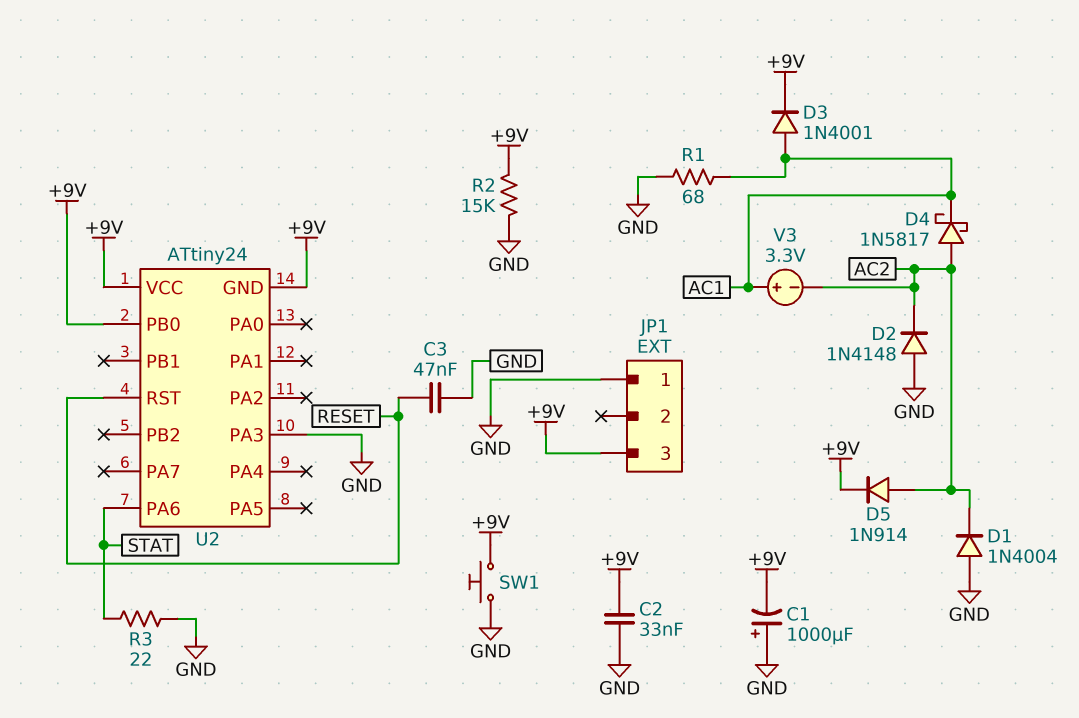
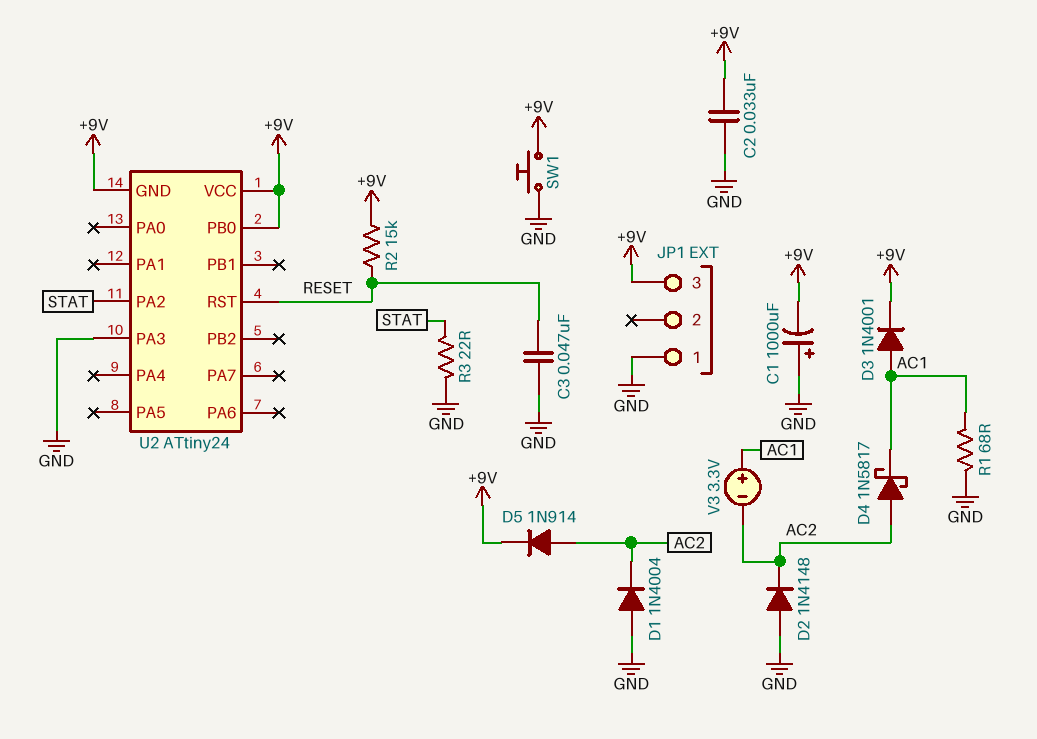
R2: 15k (+9V, GND) -> 15k (+9V, RESET)
U2 pin PA2: none -> STAT
U2 pin PA6: STAT -> none

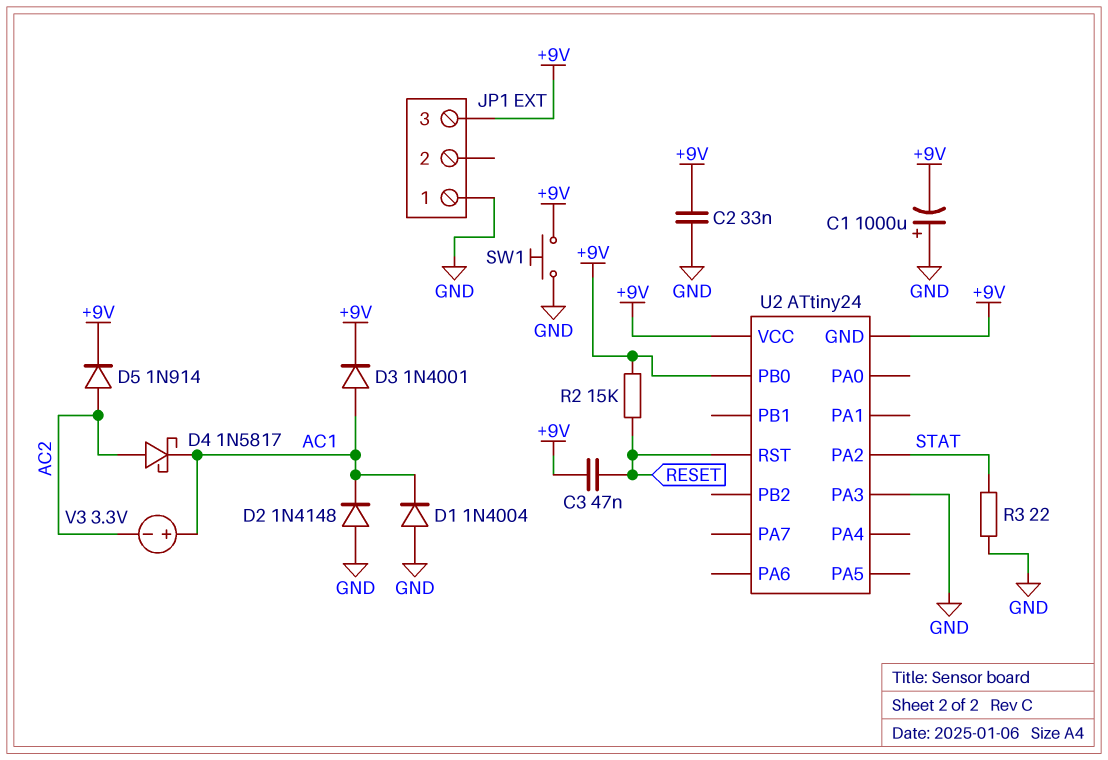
C3: 47nF (GND, RESET) -> 47nF (+9V, RESET)
D1: diode 1N4004 (A GND, K AC2) -> diode 1N4004 (A GND, K AC1)
D2: diode 1N4148 (A GND, K AC2) -> diode 1N4148 (A GND, K AC1)
R1: 68 (AC1, GND) -> none

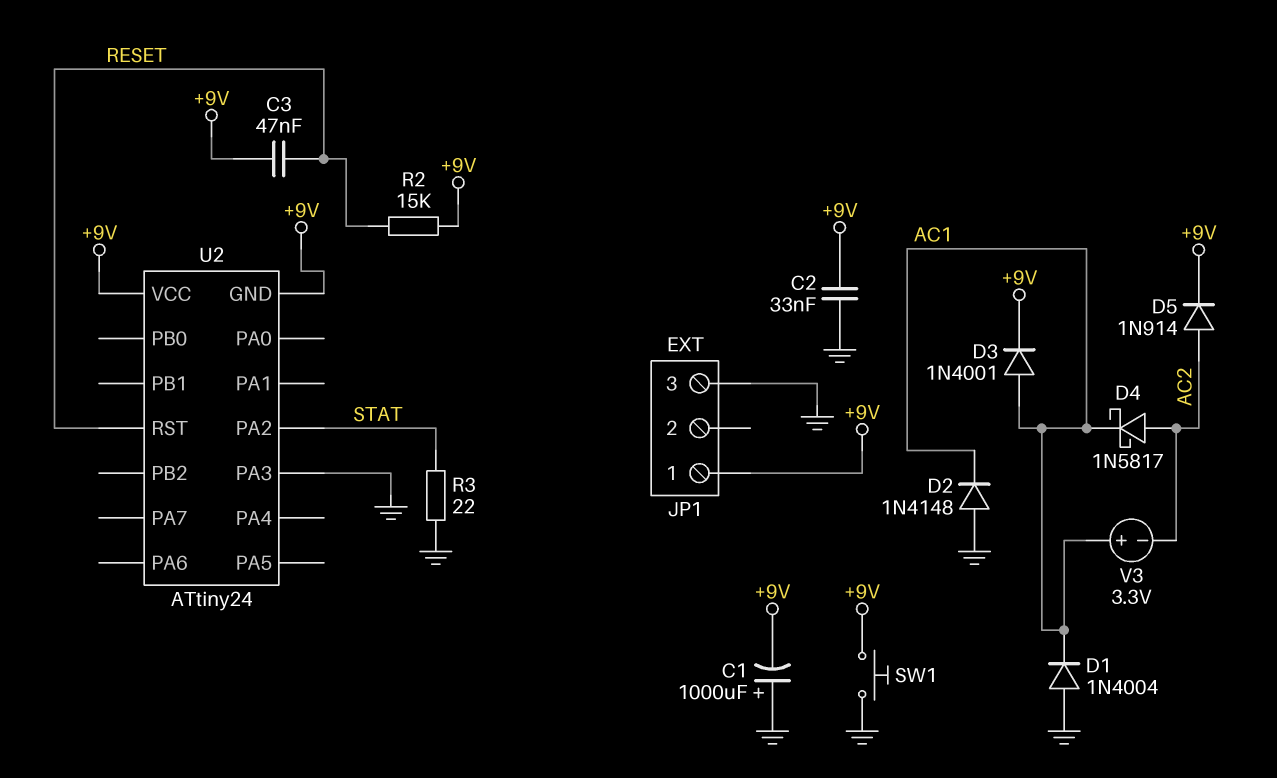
JP1 pin 1: GND -> +9V
JP1 pin 3: +9V -> GND
U2 pin PB0: +9V -> none

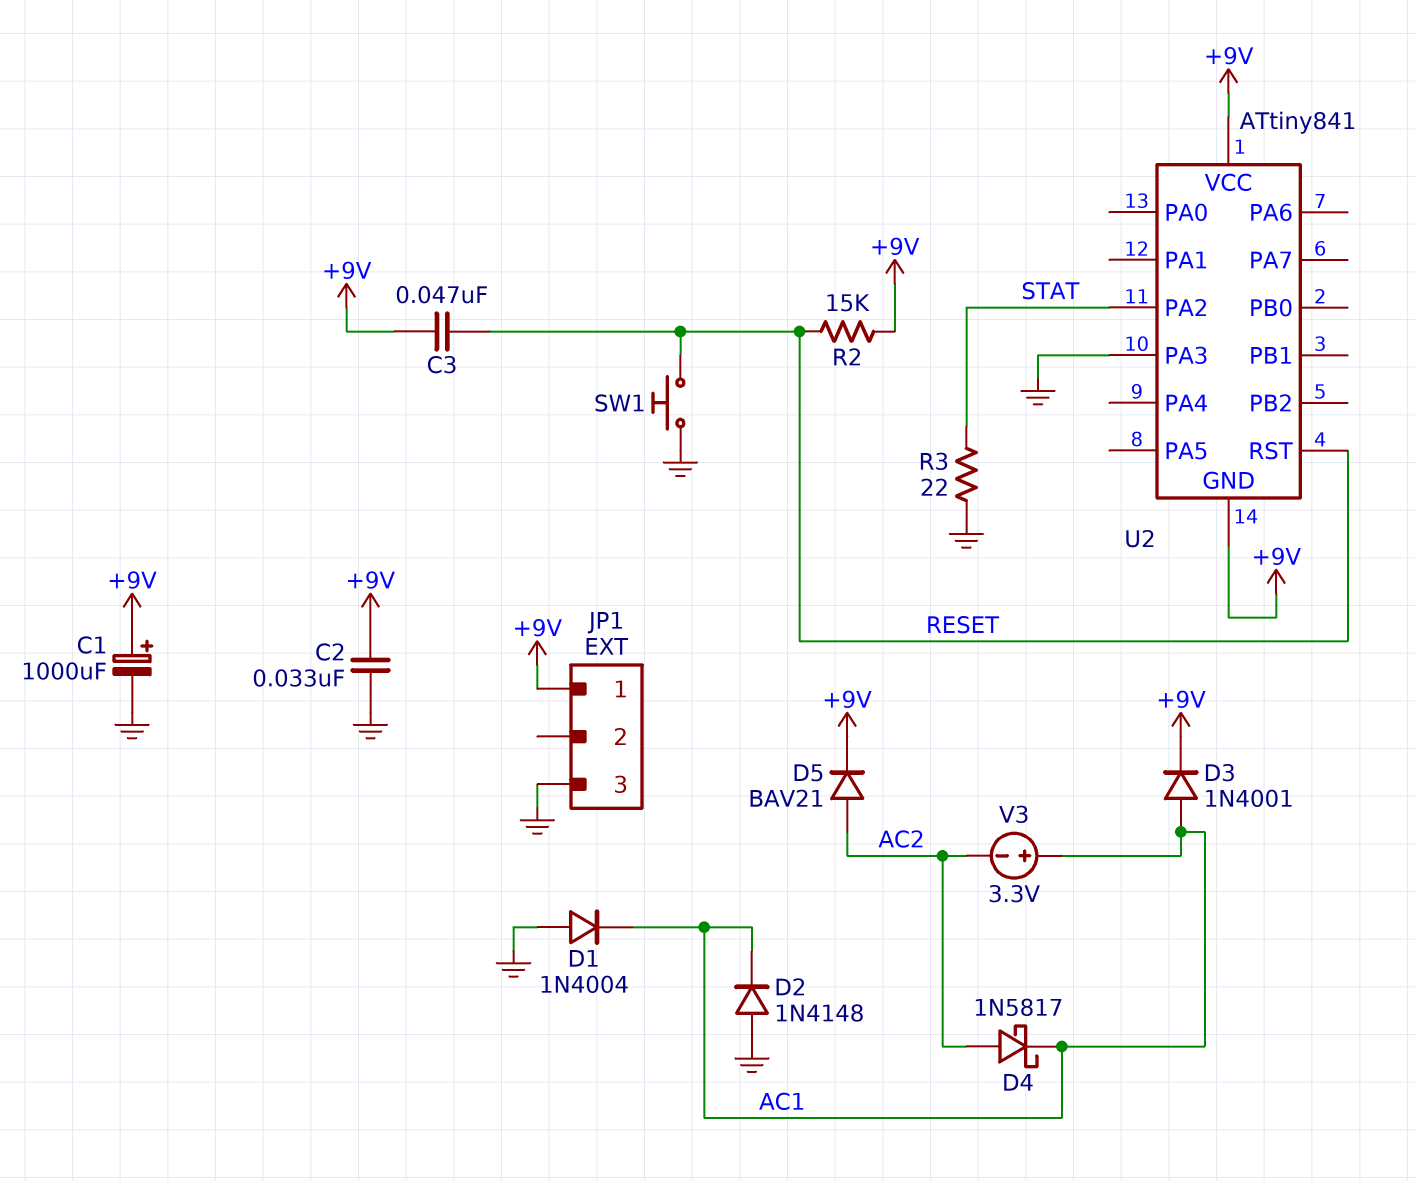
C1: 1000uF (plus GND, minus +9V) -> 1000uF (plus +9V, minus GND)
D5: diode 1N914 (A AC2, K +9V) -> diode BAV21 (A AC2, K +9V)
SW1: button (+9V, GND) -> button (GND, RESET)
U2: ATtiny24 -> ATtiny841

